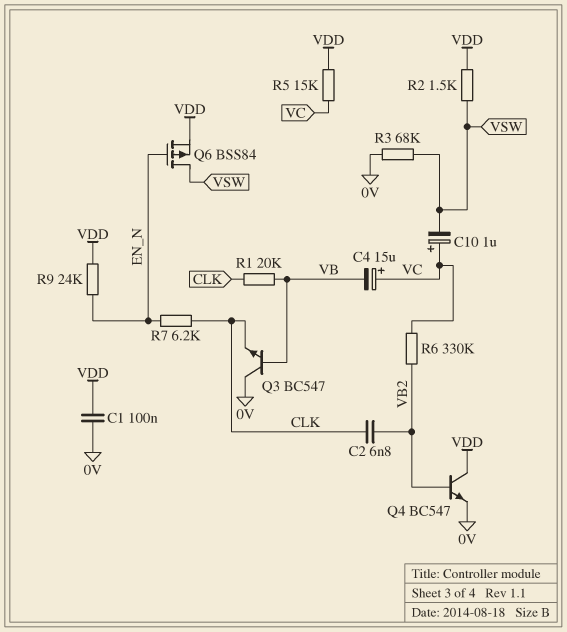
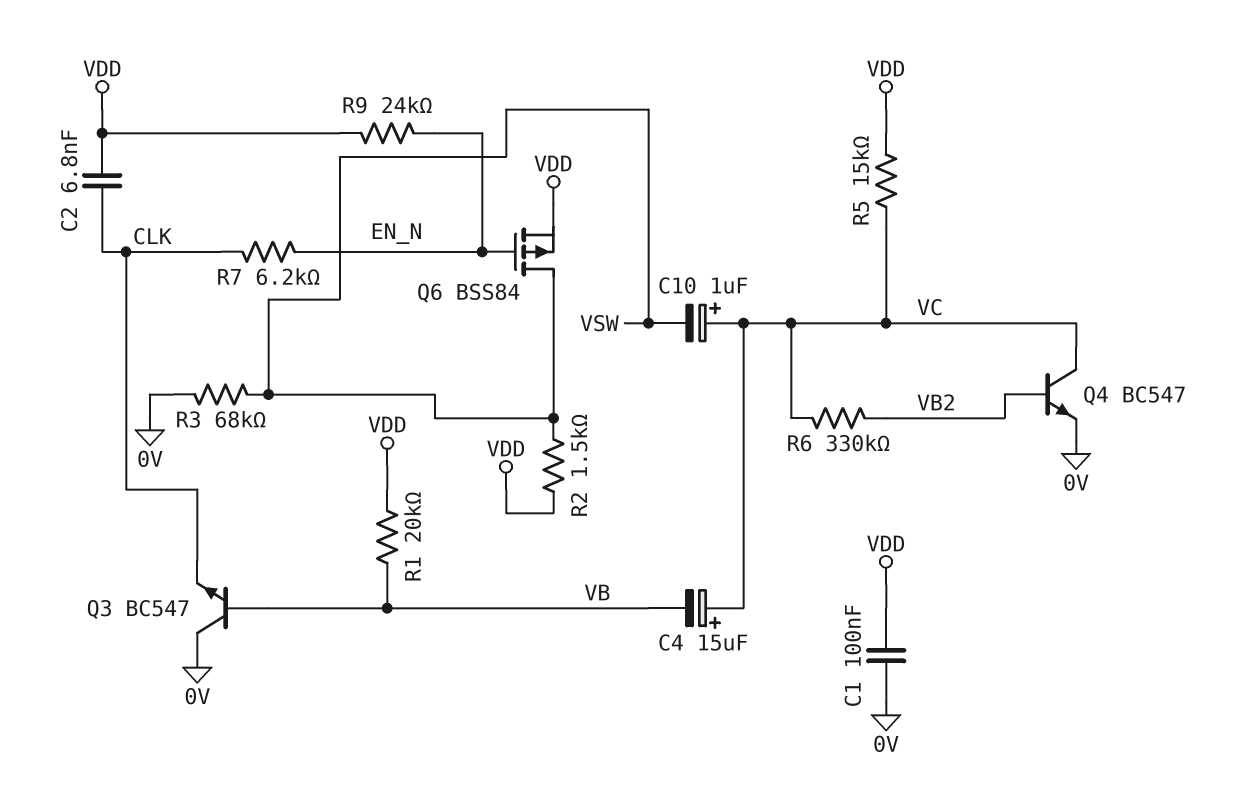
C2: 6.8nF (CLK, VB2) -> 6.8nF (CLK, VDD)
Q4: NPN BC547 (B VB2, C VDD, E 0V) -> NPN BC547 (B VB2, C VC, E 0V)
R1: 20k (CLK, VB) -> 20k (VB, VDD)

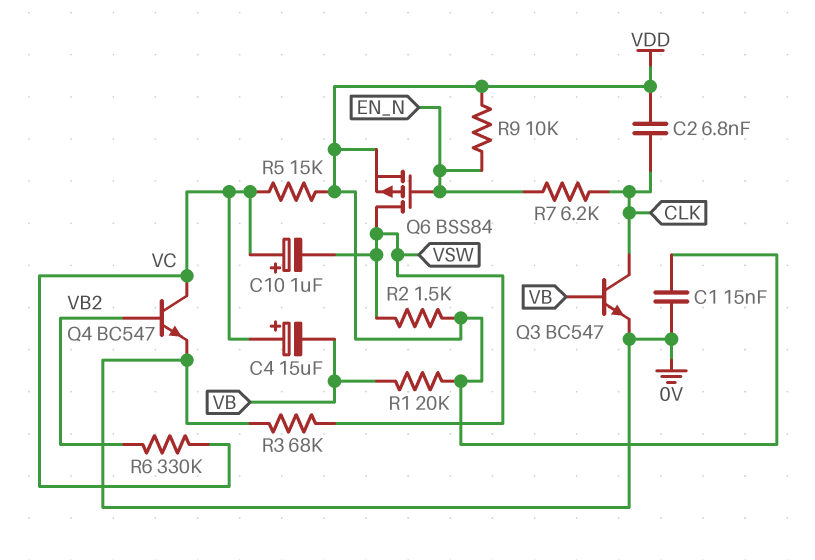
C1: 100nF (0V, VDD) -> 15nF (0V, VDD)
Q3: NPN BC547 (B VB, C 0V, E CLK) -> NPN BC547 (B VB, C CLK, E 0V)
R9: 24k (EN_N, VDD) -> 10k (EN_N, VDD)

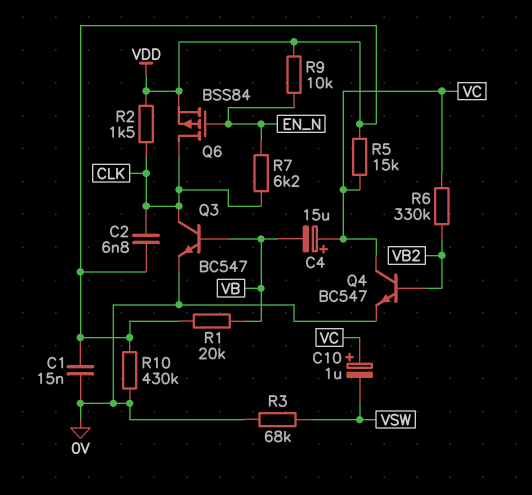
Q6: PMOS BSS84 (G EN_N, D VSW, S VDD) -> PMOS BSS84 (G EN_N, D CLK, S VDD)
R2: 1.5k (VDD, VSW) -> 1.5k (CLK, VDD)
R10: none -> 430k (0V, VDD)

